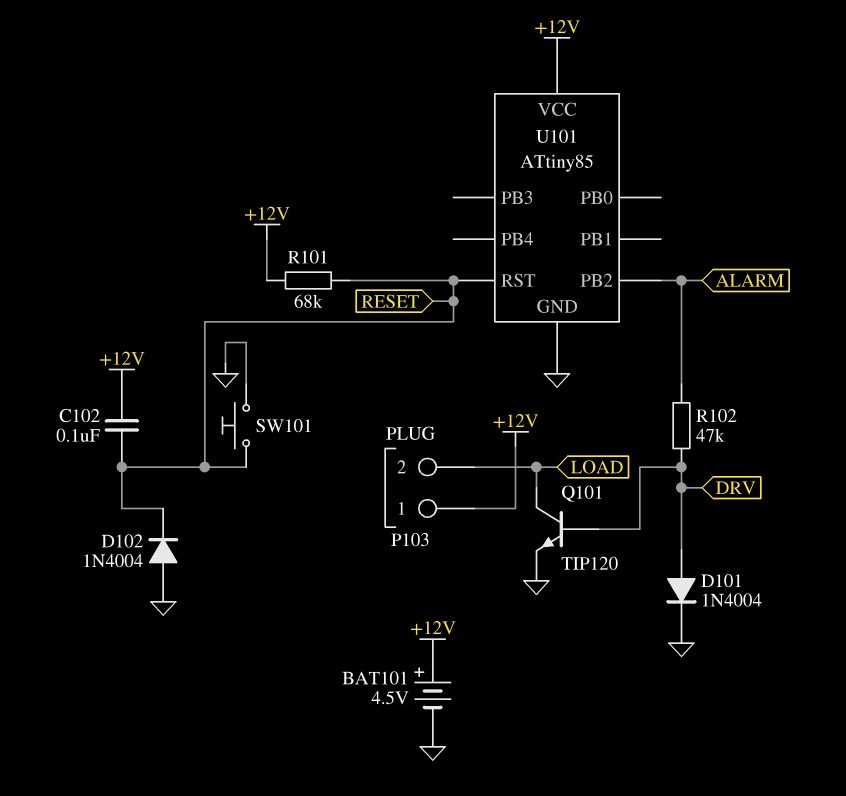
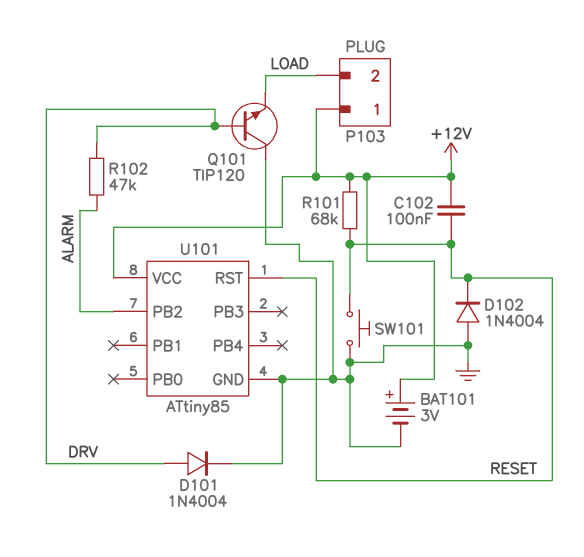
BAT101: 4.5V (plus +12V, minus GND) -> 3V (plus +12V, minus GND)
Q101: NPN TIP120 (B DRV, C LOAD, E GND) -> NPN TIP120 (B DRV, C GND, E LOAD)

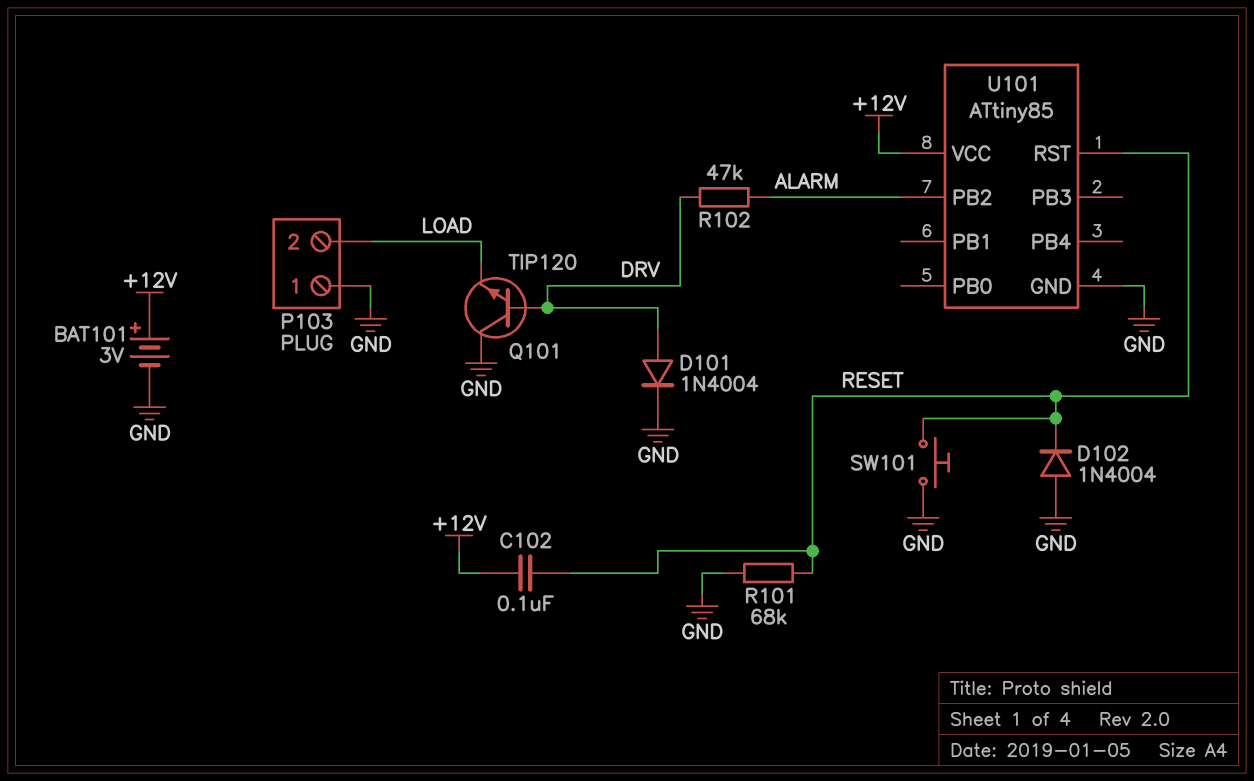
P103 pin 1: +12V -> GND
R101: 68k (+12V, RESET) -> 68k (GND, RESET)

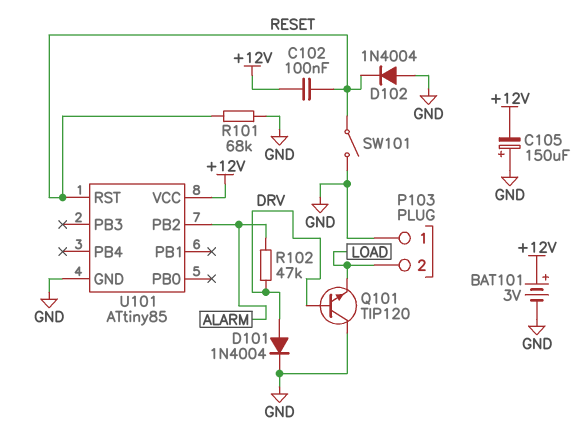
C105: none -> 150uF (plus GND, minus +12V)
SW101: button (GND, RESET) -> switch (GND, RESET)

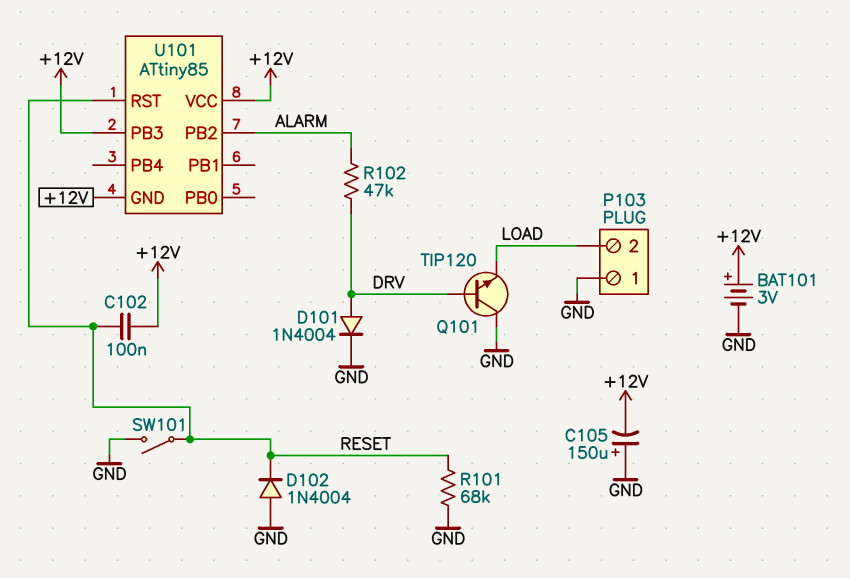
U101 pin GND: GND -> +12V
U101 pin PB3: none -> +12V

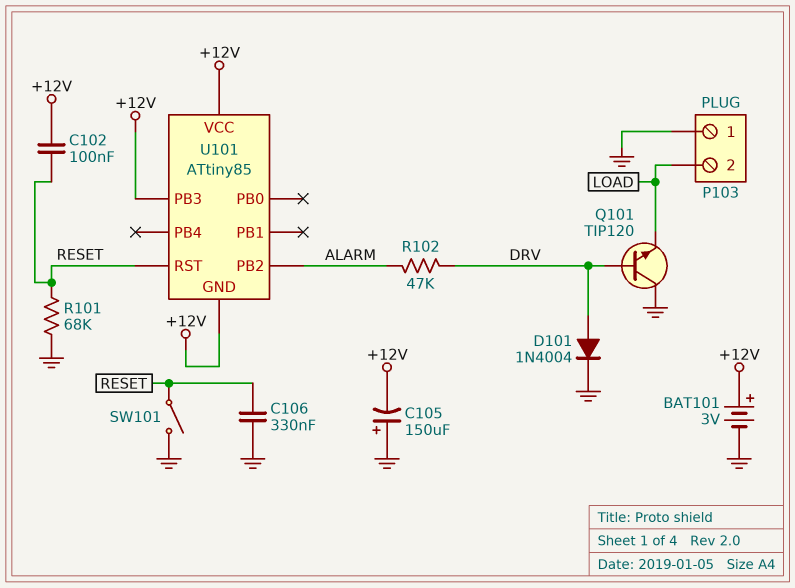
C106: none -> 330nF (GND, RESET)
D102: diode 1N4004 (A GND, K RESET) -> none

